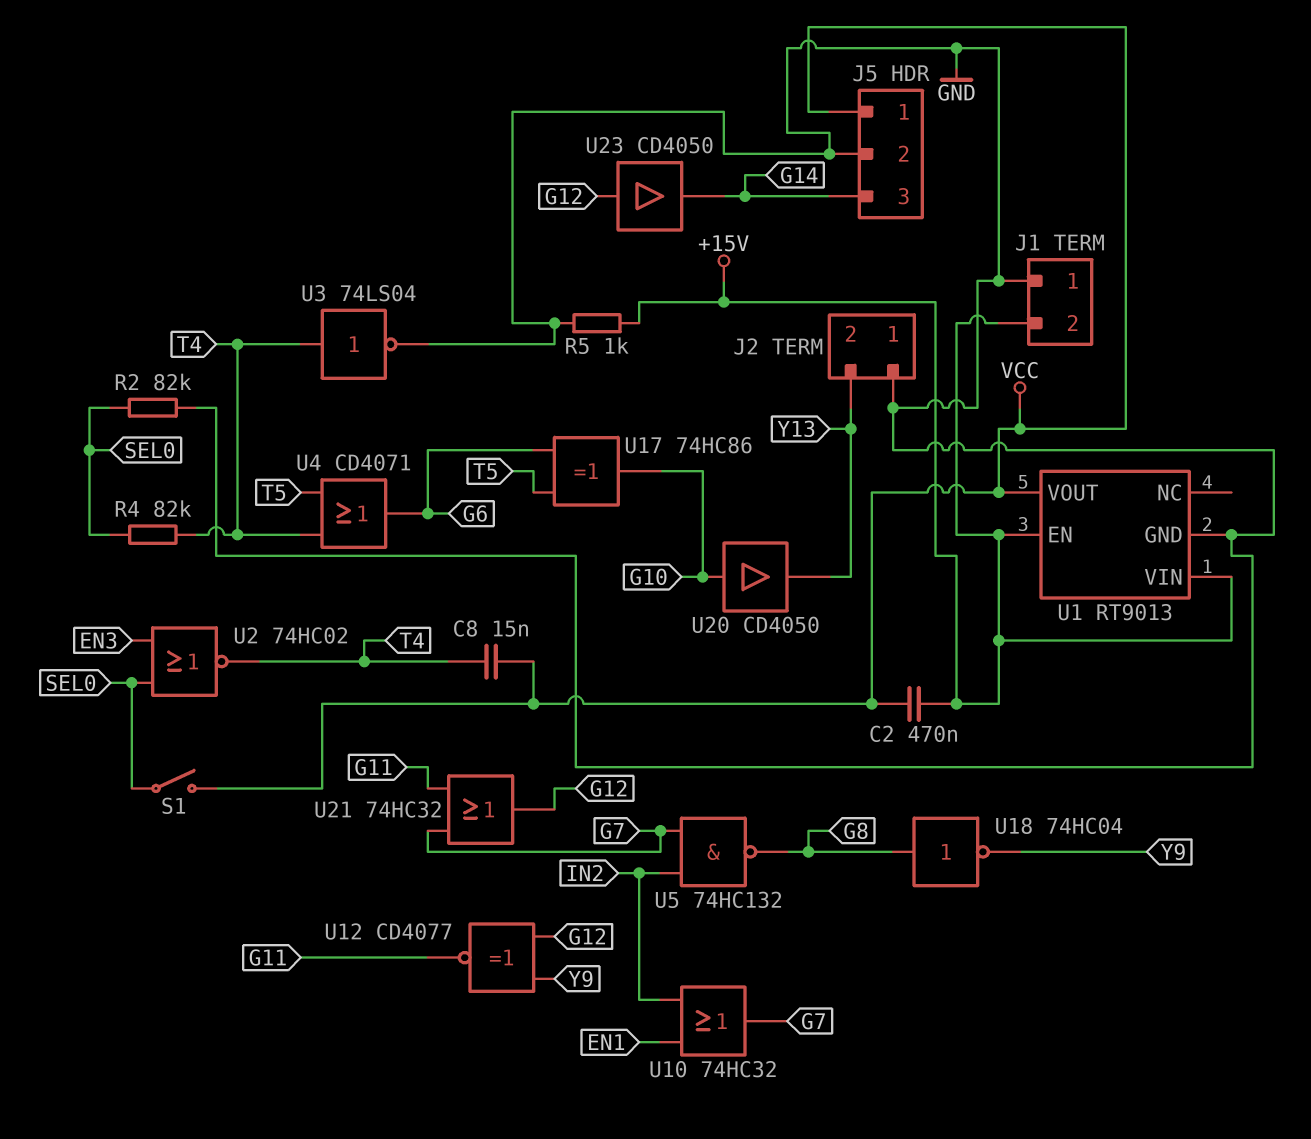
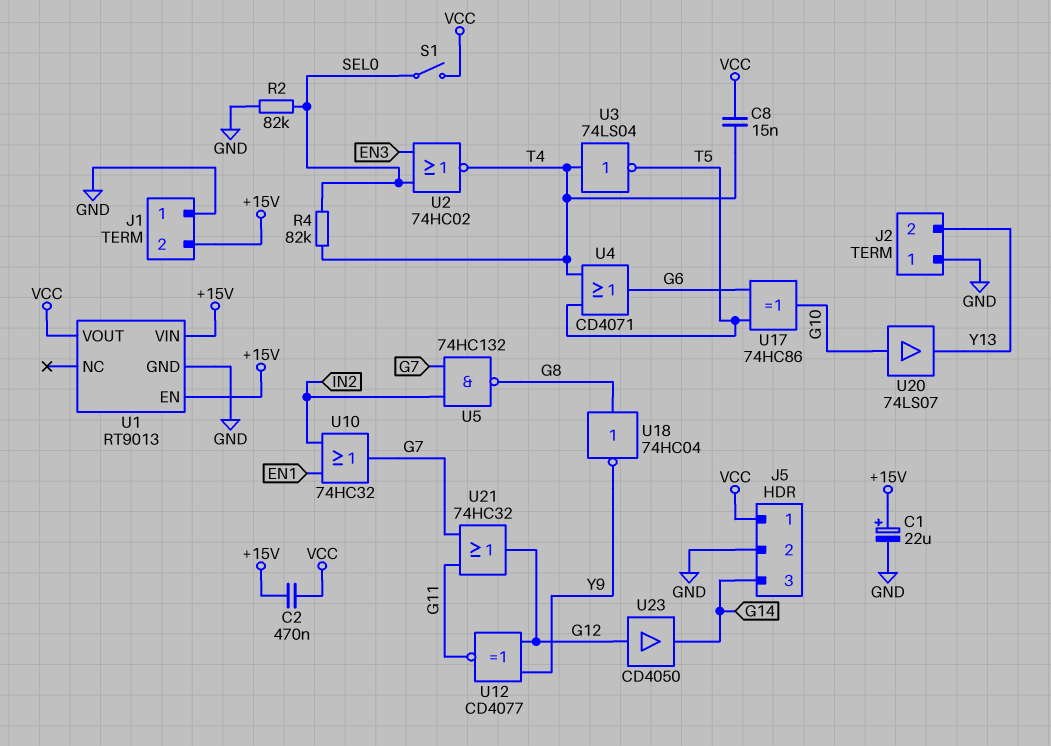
C1: none -> 22uF (plus +15V, minus GND)
R5: 1k (+15V, GND) -> none
U3: NOT 74LS04 (in T4, out GND) -> NOT 74LS04 (in T4, out T5)
U20: buffer CD4050 (in G10, out Y13) -> buffer 74LS07 (in G10, out Y13)

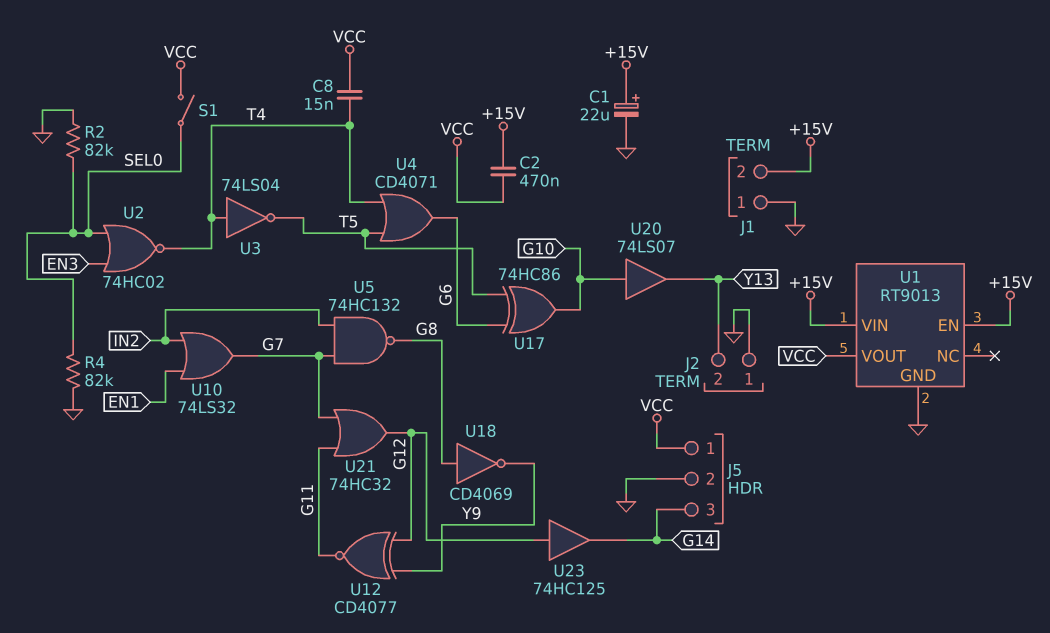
R4: 82k (SEL0, T4) -> 82k (GND, SEL0)
U10: OR 74HC32 (in EN1, in IN2, out G7) -> OR 74LS32 (in EN1, in IN2, out G7)
U18: NOT 74HC04 (in G8, out Y9) -> NOT CD4069 (in G8, out Y9)
U23: buffer CD4050 (in G12, out G14) -> buffer 74HC125 (in G12, out G14)

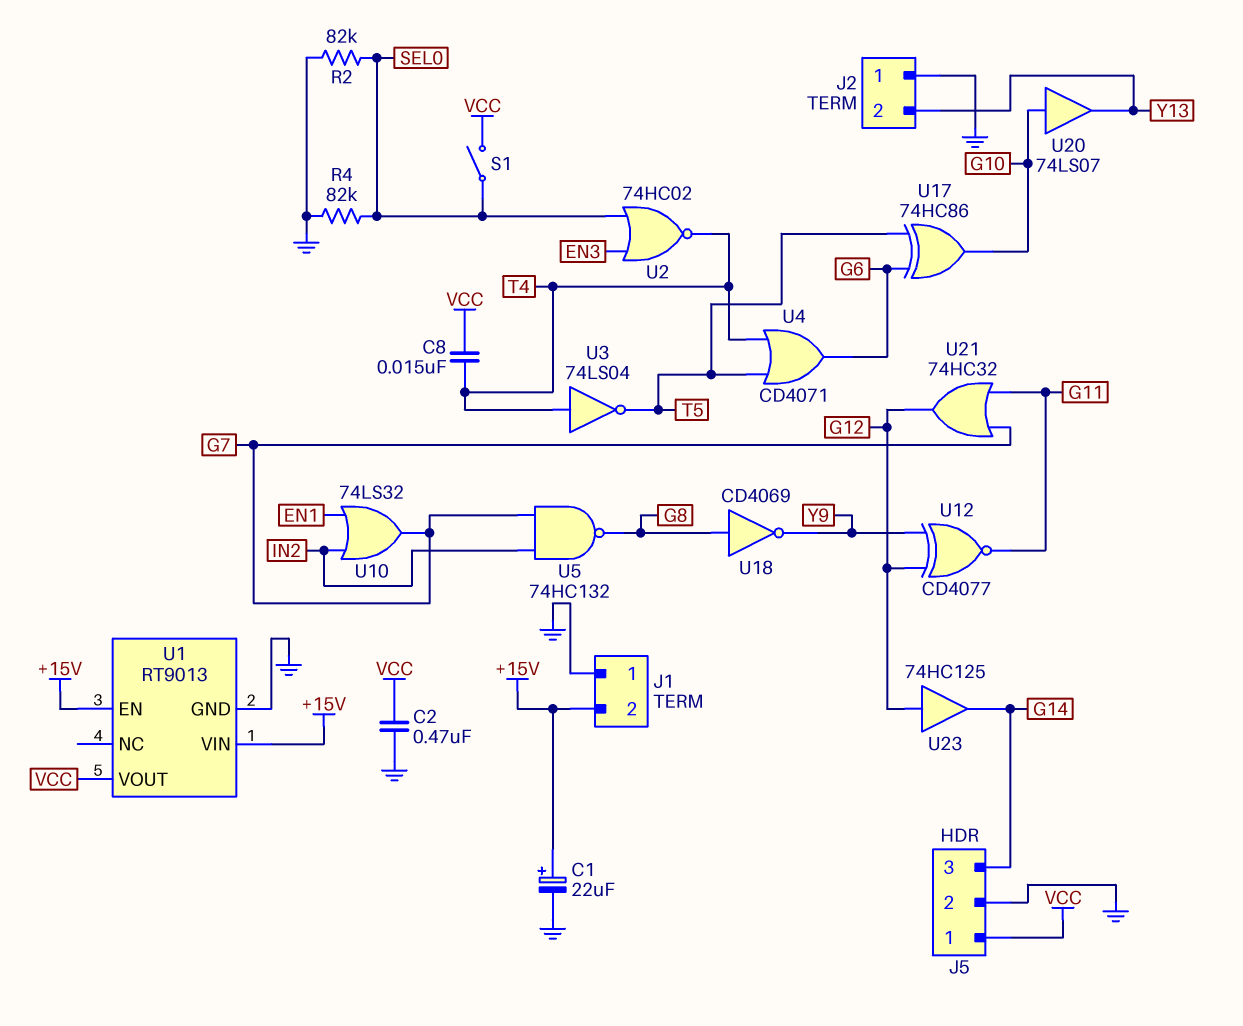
C2: 470nF (+15V, VCC) -> 470nF (GND, VCC)

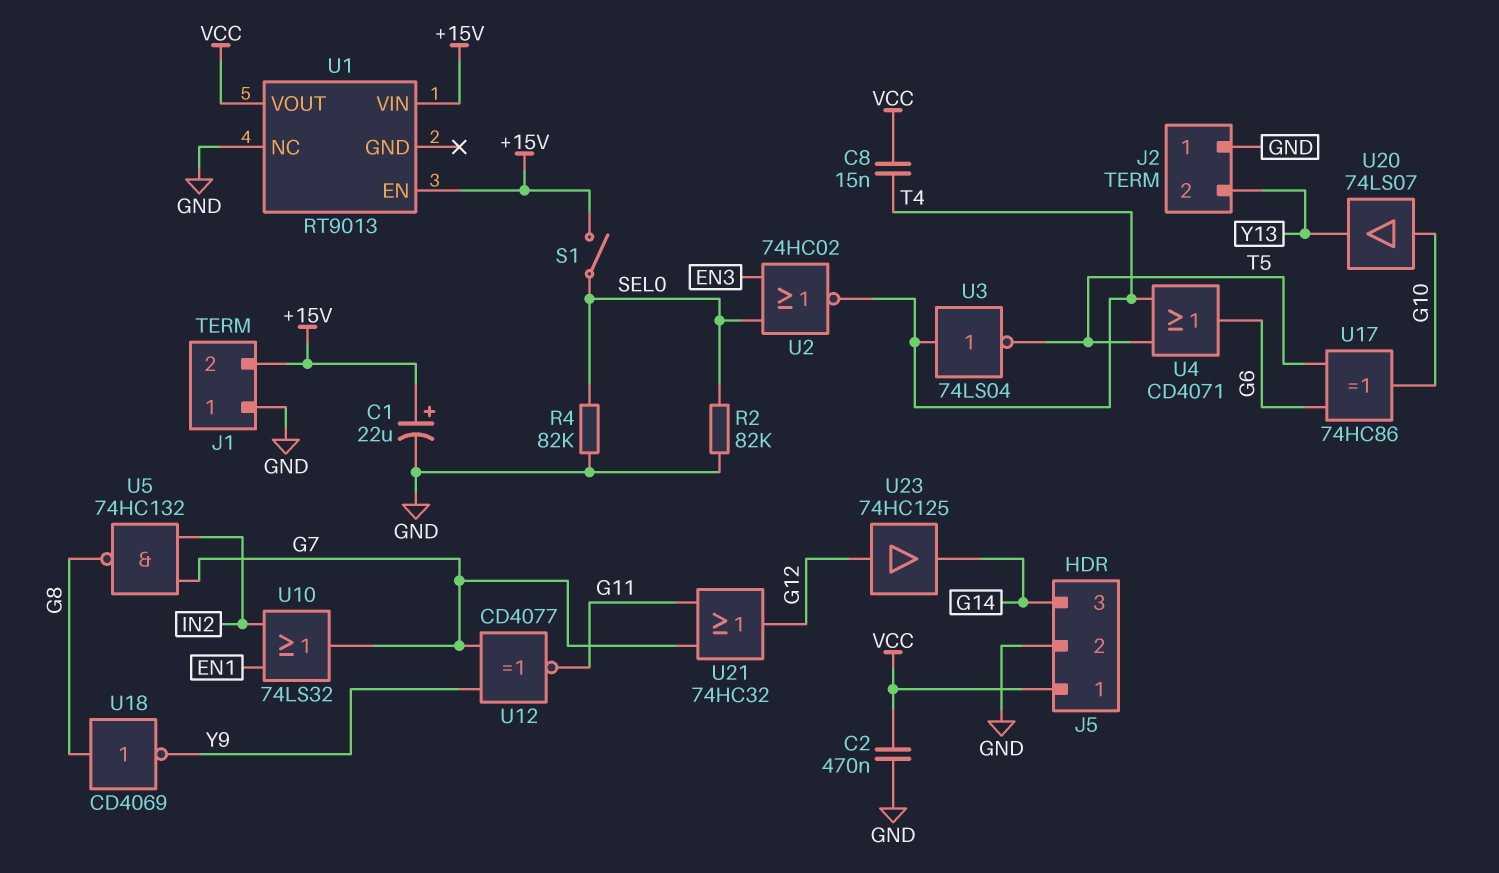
S1: switch (SEL0, VCC) -> switch (+15V, SEL0)
U1 pin GND: GND -> none
U1 pin NC: none -> GND
U12: XNOR CD4077 (in G12, in Y9, out G11) -> XNOR CD4077 (in G7, in Y9, out G11)

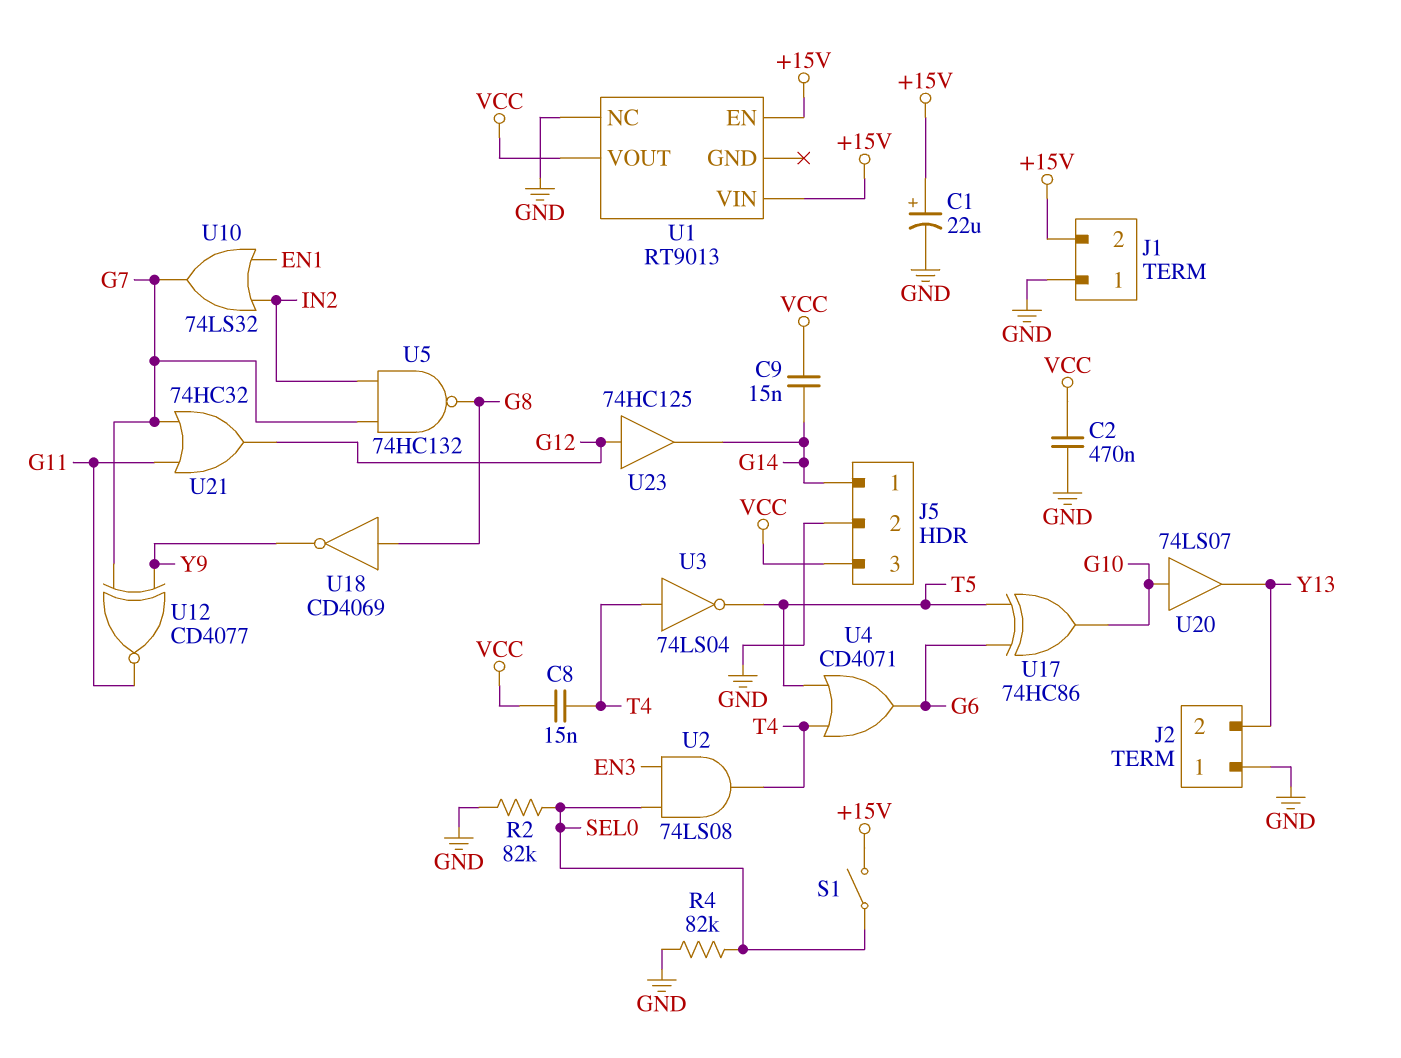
C9: none -> 15nF (G14, VCC)
J5 pin 1: VCC -> G14
J5 pin 3: G14 -> VCC
U2: NOR 74HC02 (in EN3, in SEL0, out T4) -> AND 74LS08 (in EN3, in SEL0, out T4)

